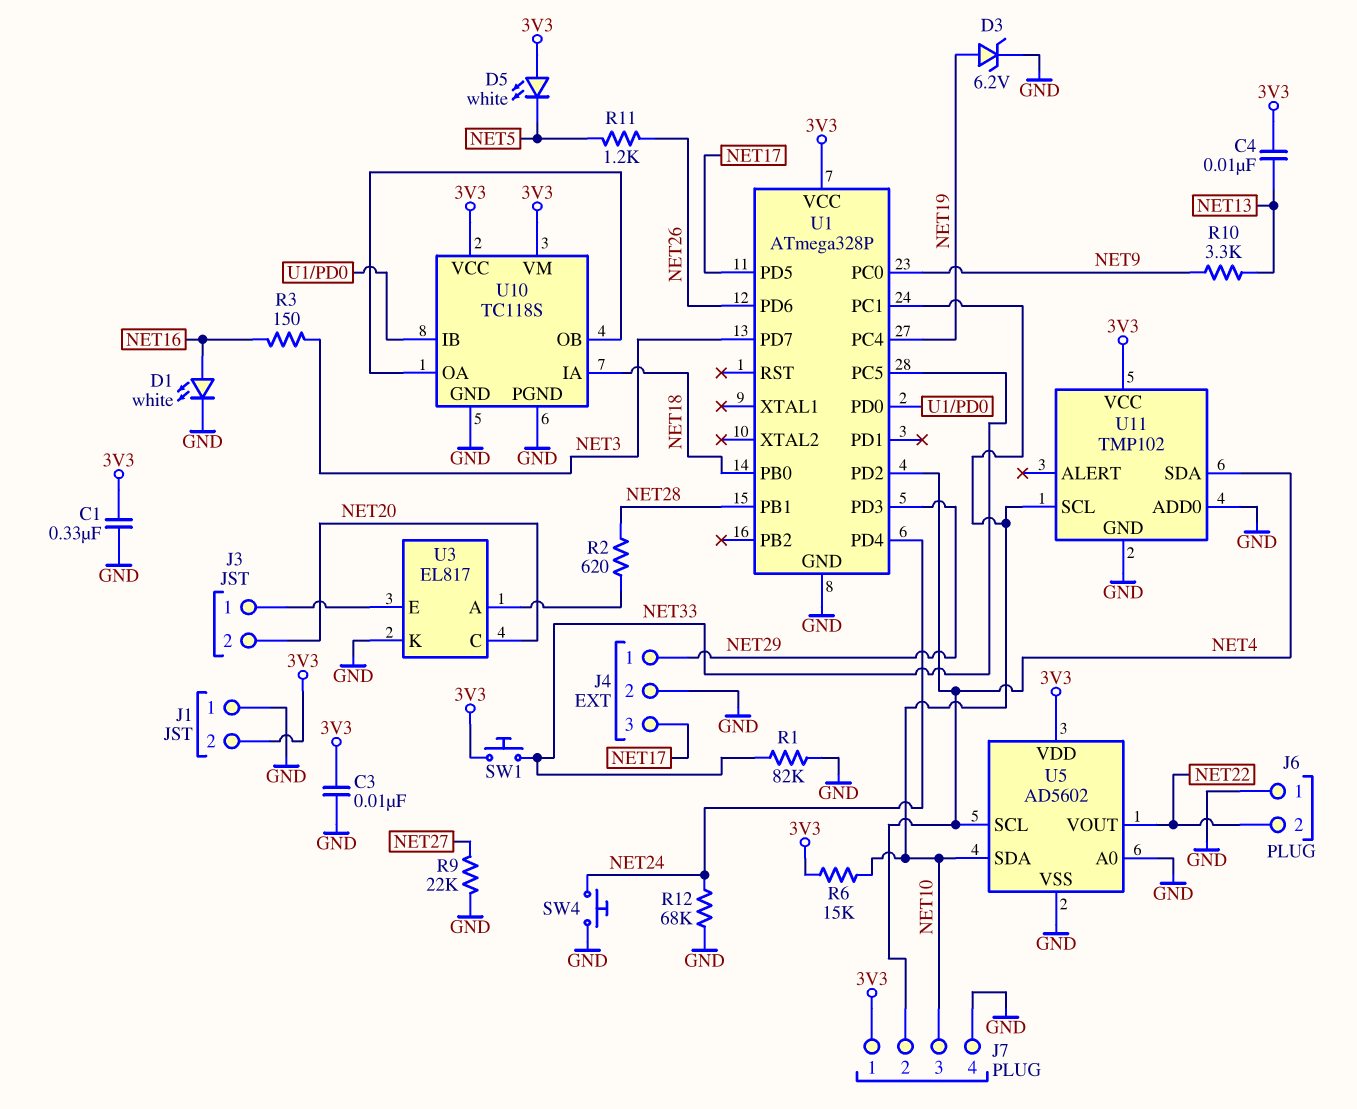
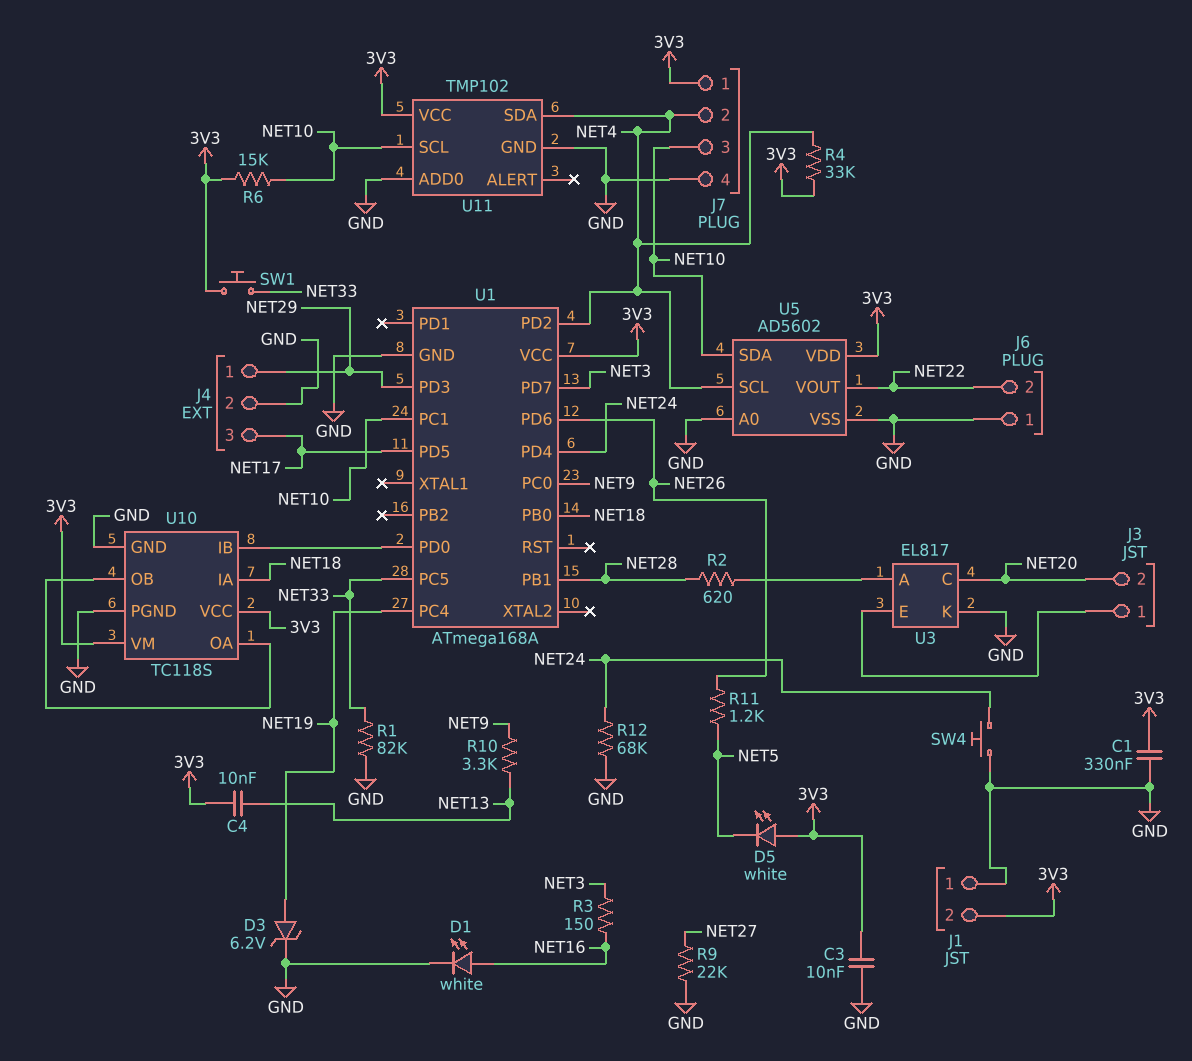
R4: none -> 33k (3V3, NET4)
U1: ATmega328P -> ATmega168A

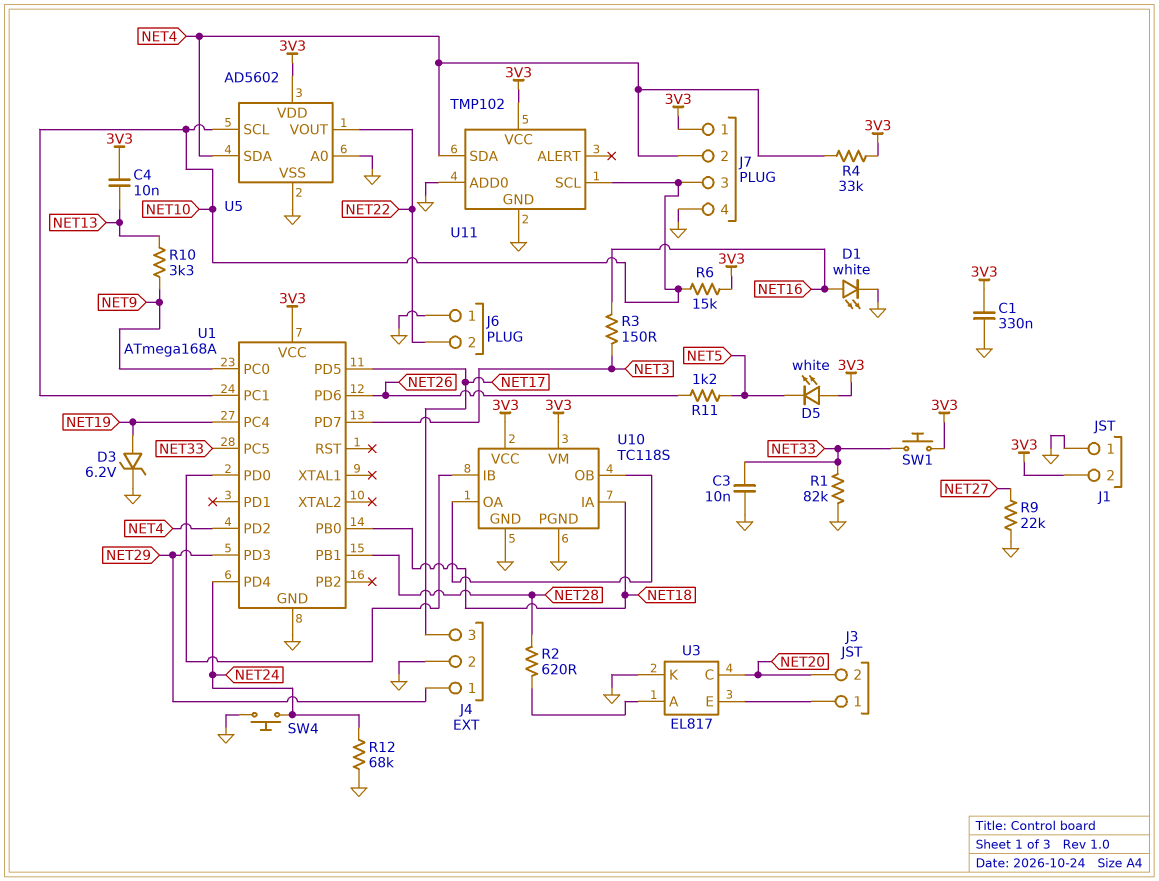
C3: 10nF (3V3, GND) -> 10nF (GND, NET33)
U5 pin SCL: NET4 -> NET10
U5 pin SDA: NET10 -> NET4

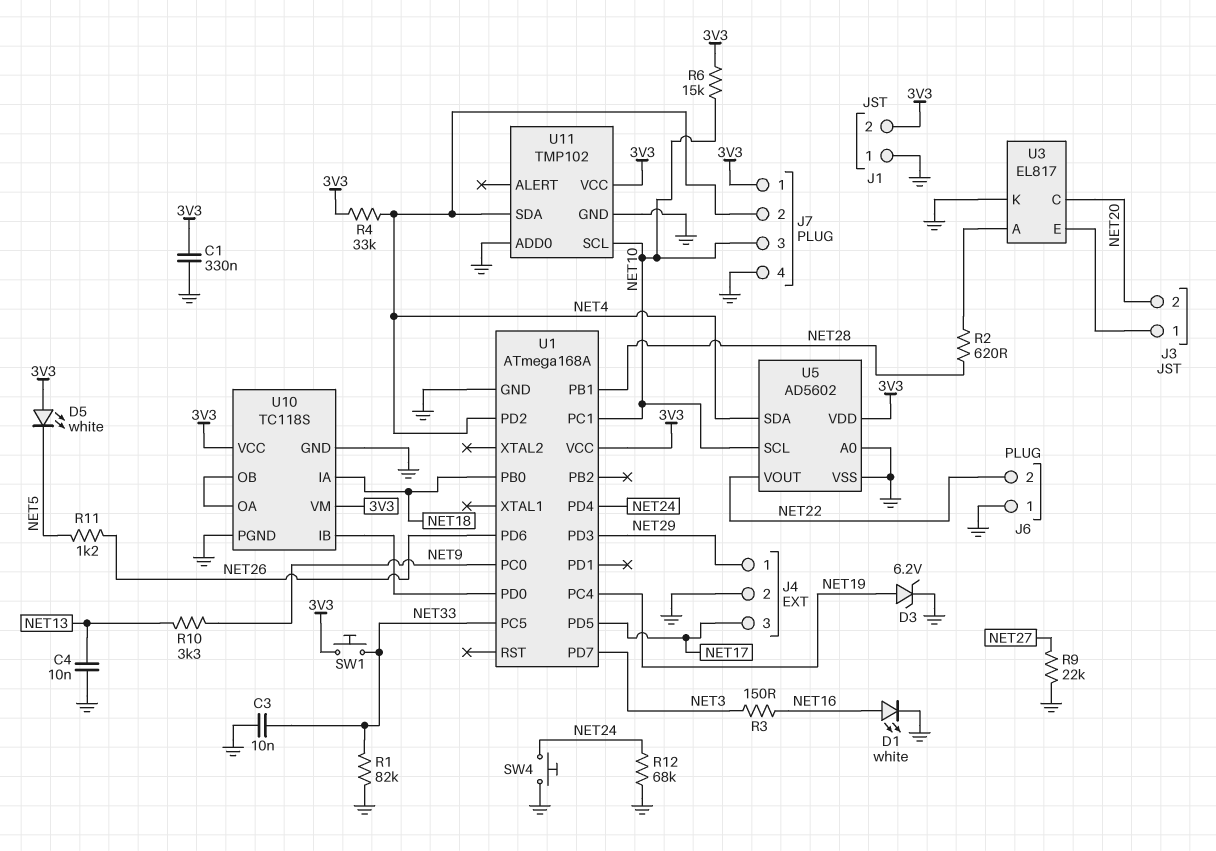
C4: 10nF (3V3, NET13) -> 10nF (GND, NET13)

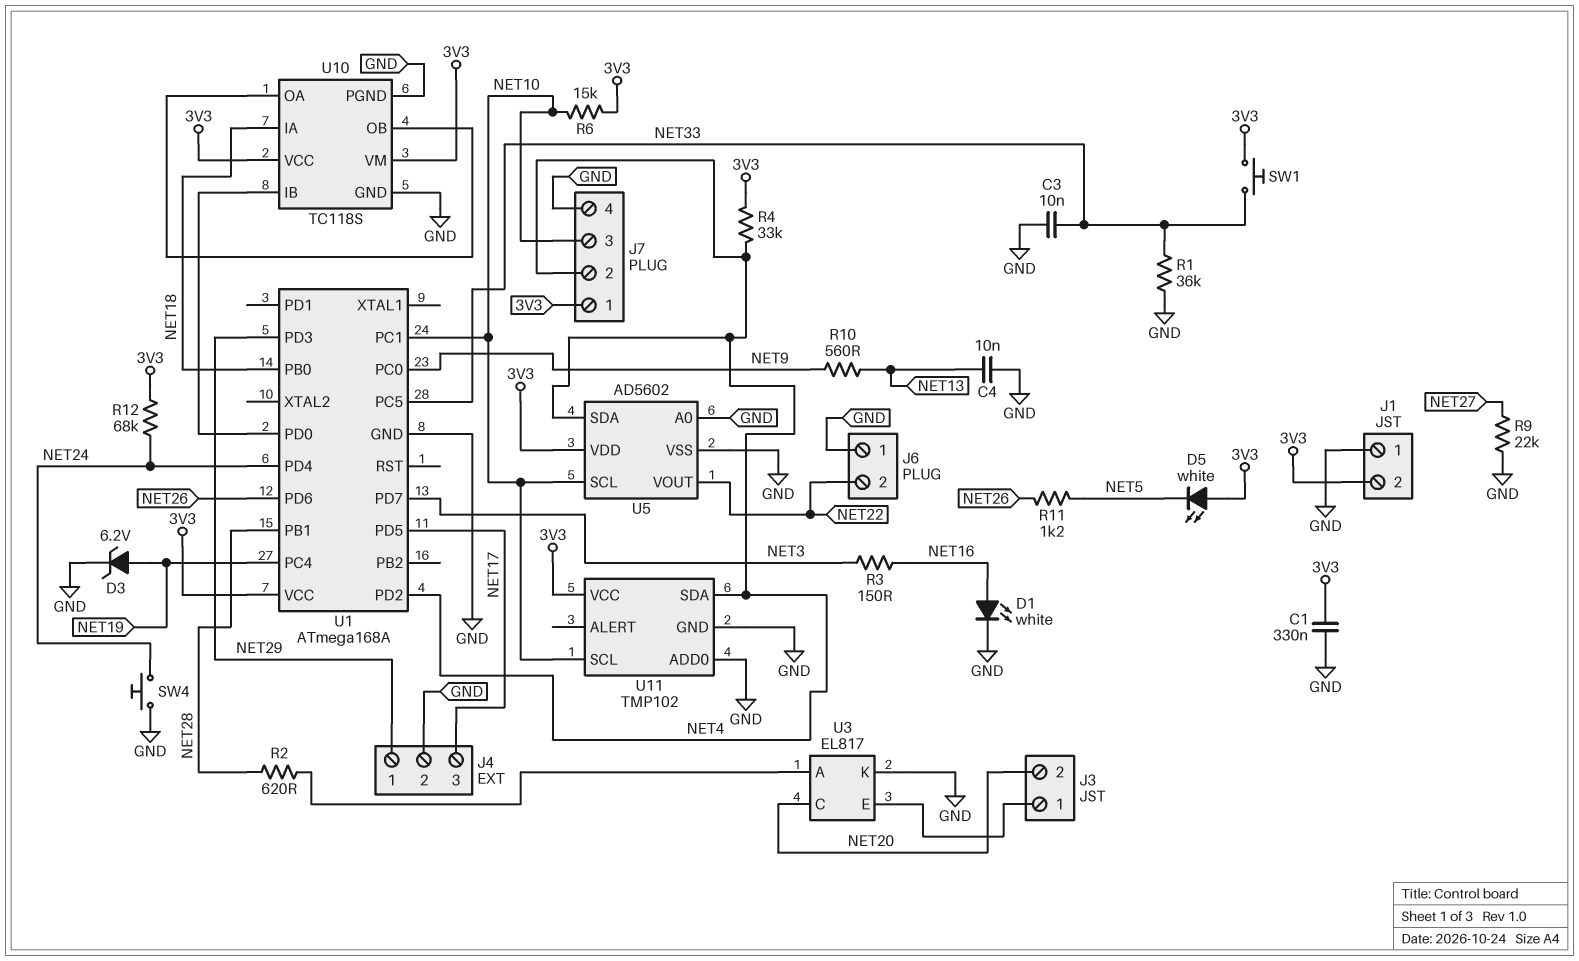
R1: 82k (GND, NET33) -> 36k (GND, NET33)
R10: 3.3k (NET9, NET13) -> 560 (NET9, NET13)
R12: 68k (GND, NET24) -> 68k (3V3, NET24)

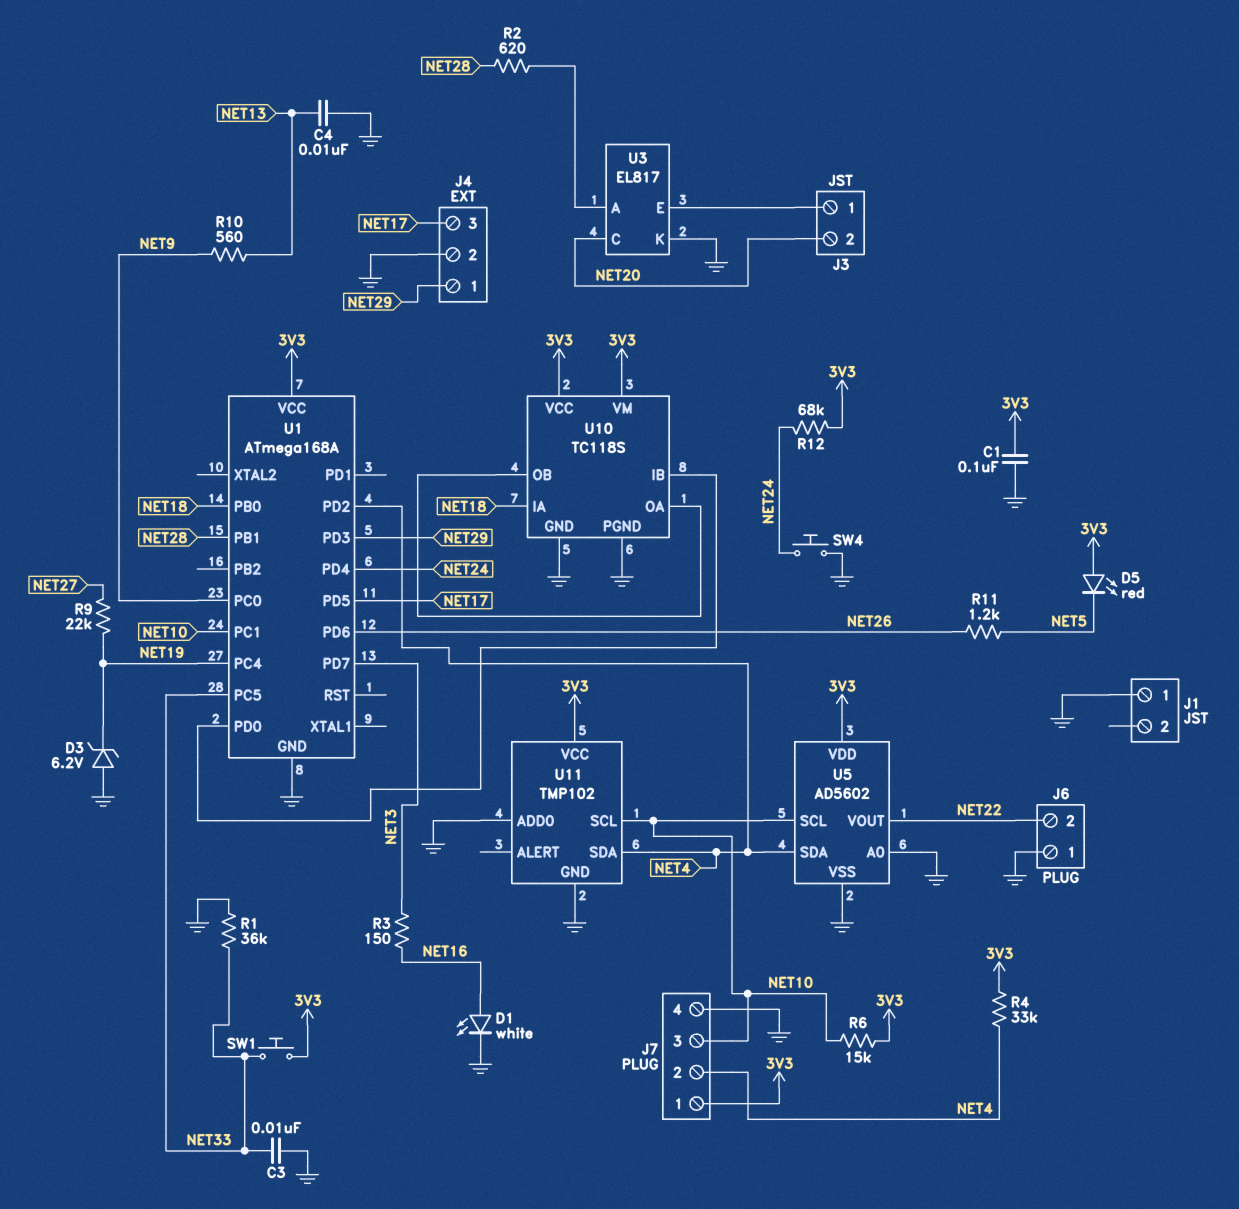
C1: 330nF (3V3, GND) -> 100nF (3V3, GND)
D3: zener 6.2V (A NET19, K GND) -> zener 6.2V (A GND, K NET19)
D5: LED white (A 3V3, K NET5) -> LED red (A 3V3, K NET5)
J1 pin 2: 3V3 -> none
R9: 22k (GND, NET27) -> 22k (NET19, NET27)

